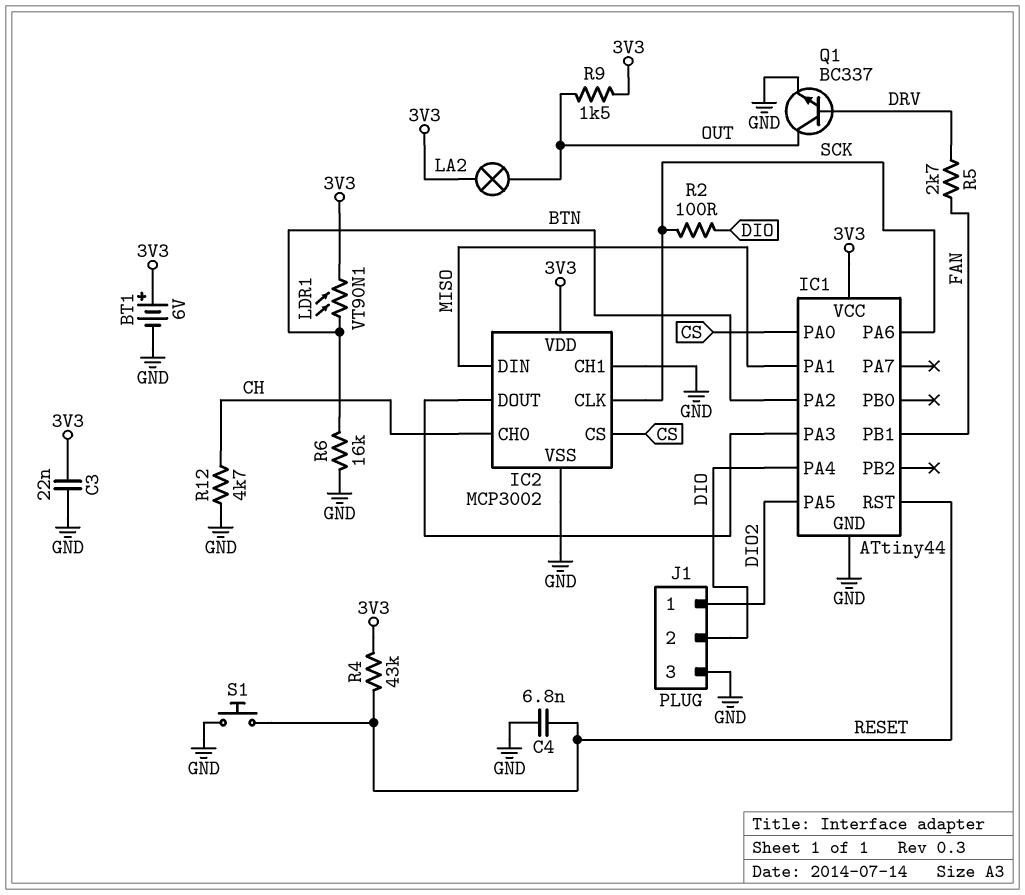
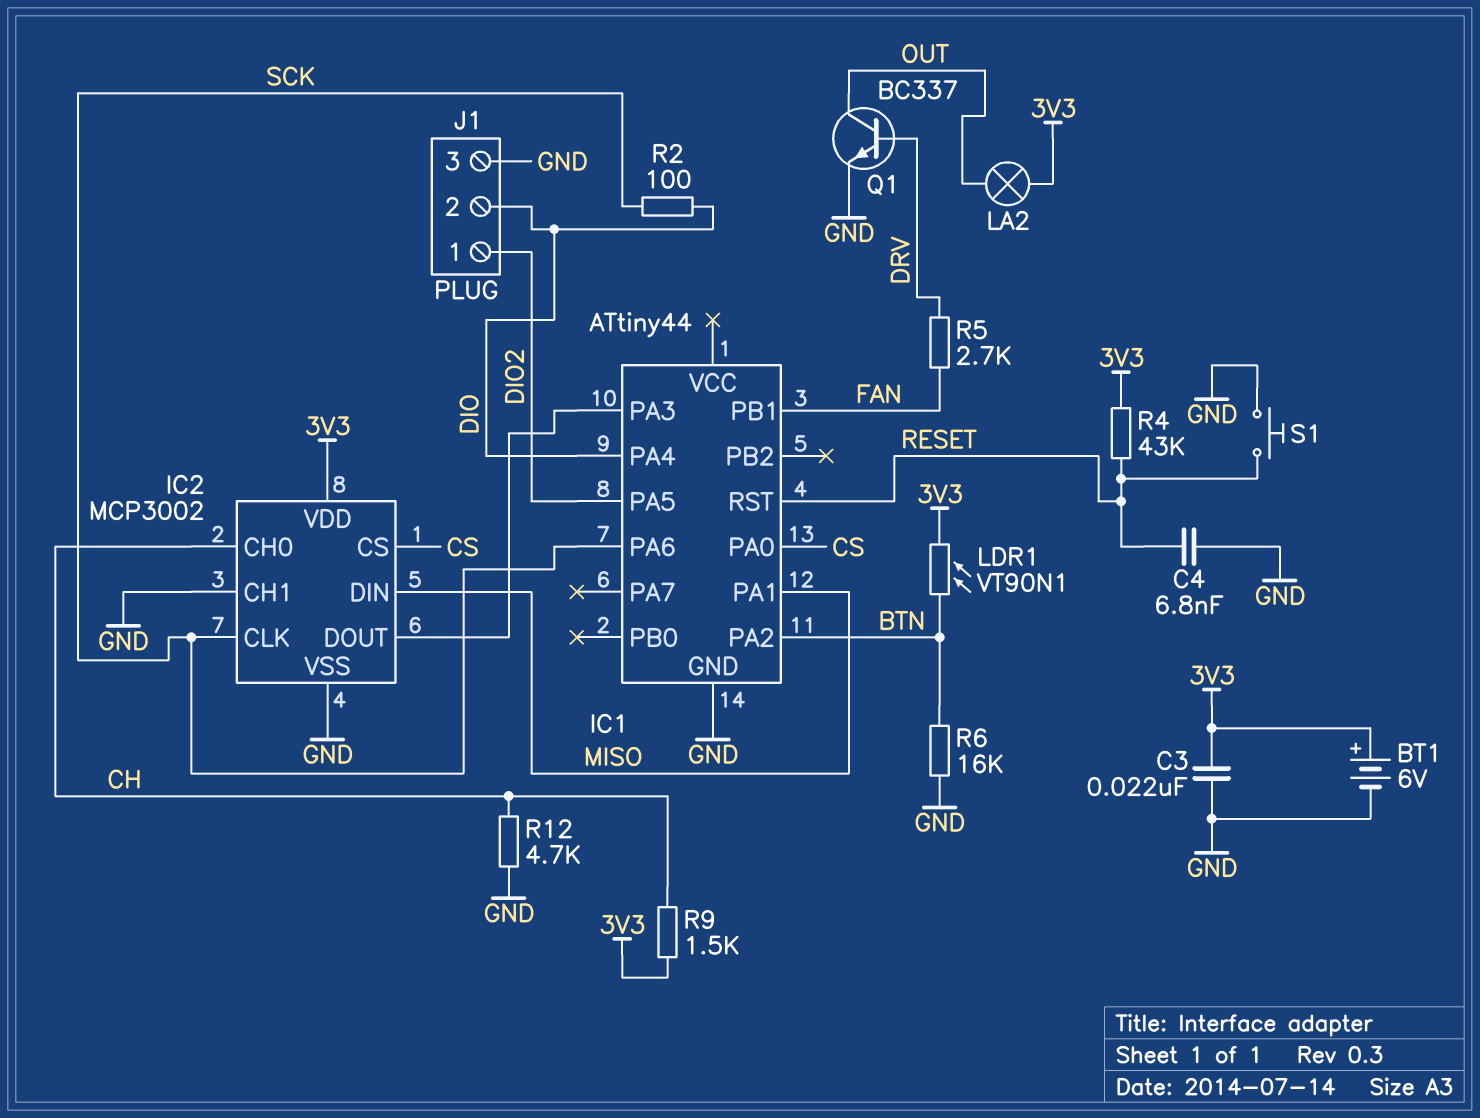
IC1 pin VCC: 3V3 -> none
R9: 1.5k (3V3, OUT) -> 1.5k (3V3, CH)

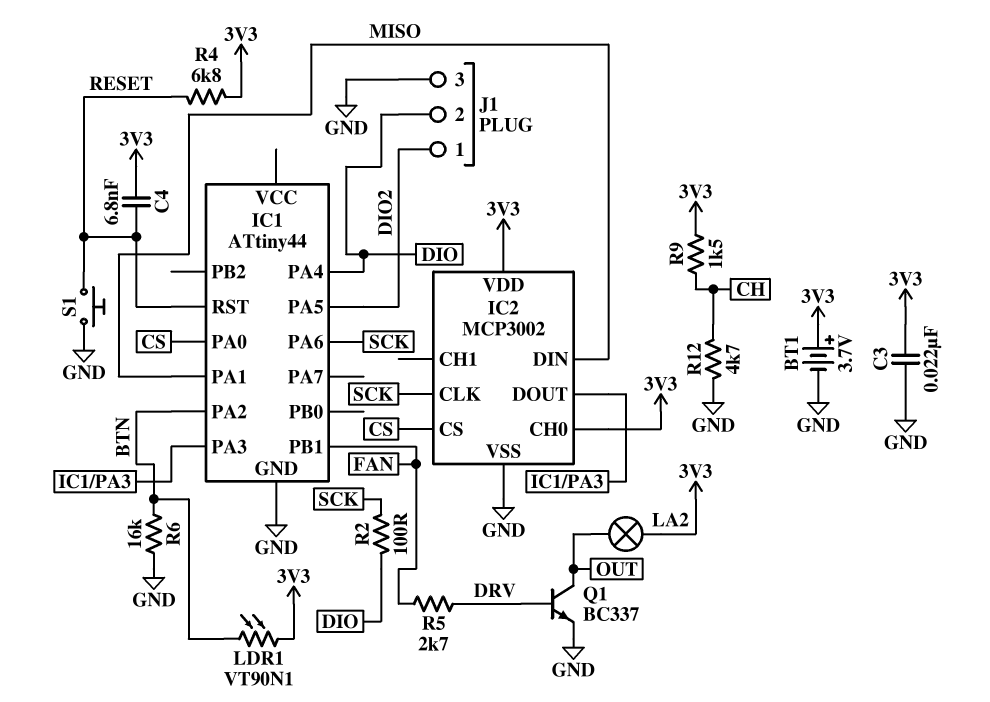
BT1: 6V (plus 3V3, minus GND) -> 3.7V (plus 3V3, minus GND)
C4: 6.8nF (GND, RESET) -> 6.8nF (3V3, RESET)
IC2 pin CH0: CH -> 3V3
IC2 pin CH1: GND -> none
R4: 43k (3V3, RESET) -> 6.8k (3V3, RESET)

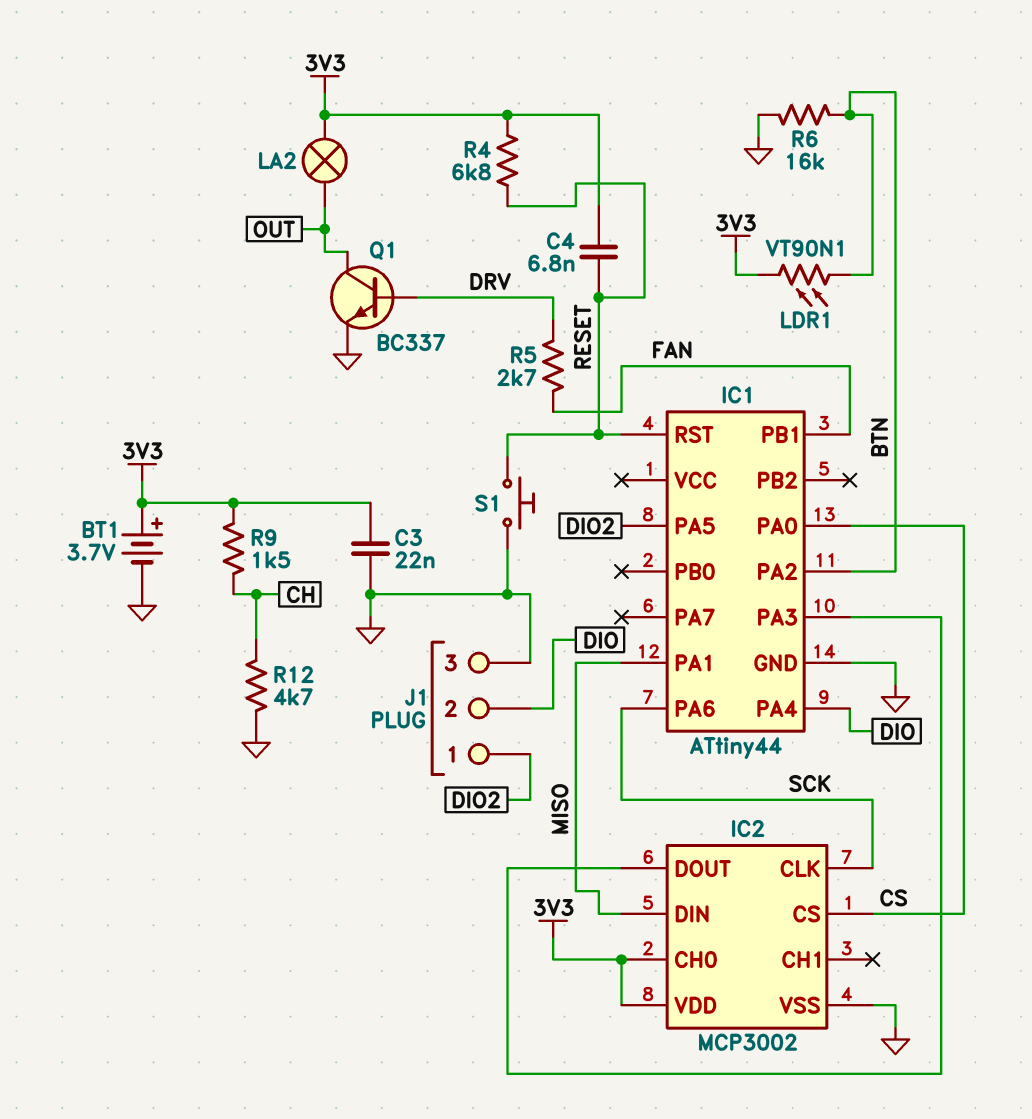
R2: 100 (DIO, SCK) -> none

